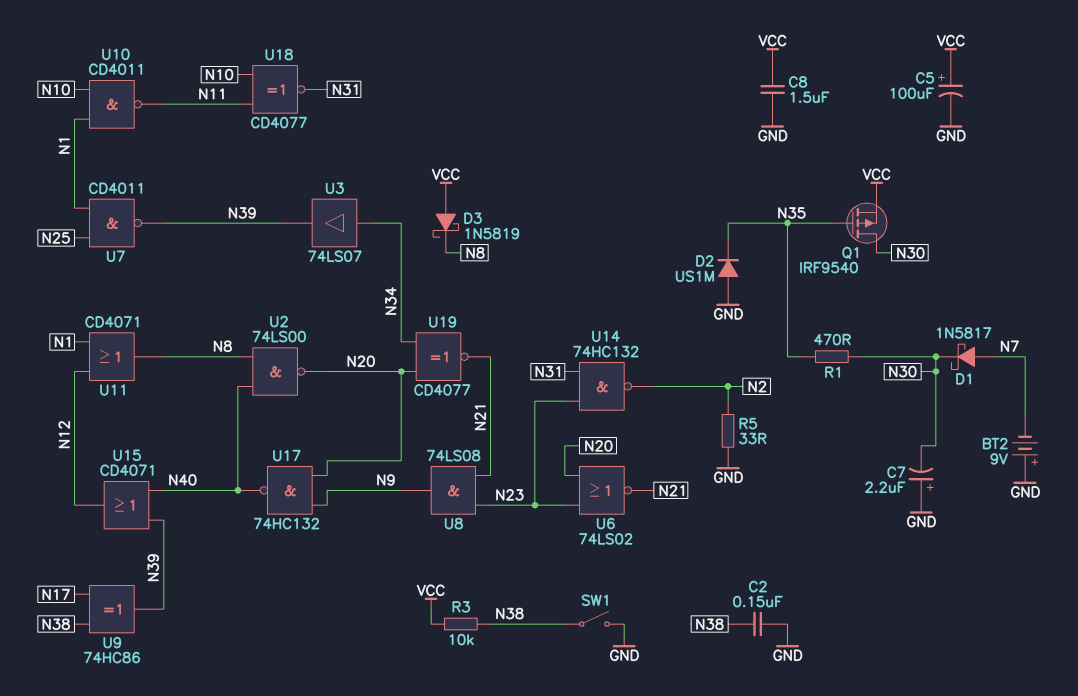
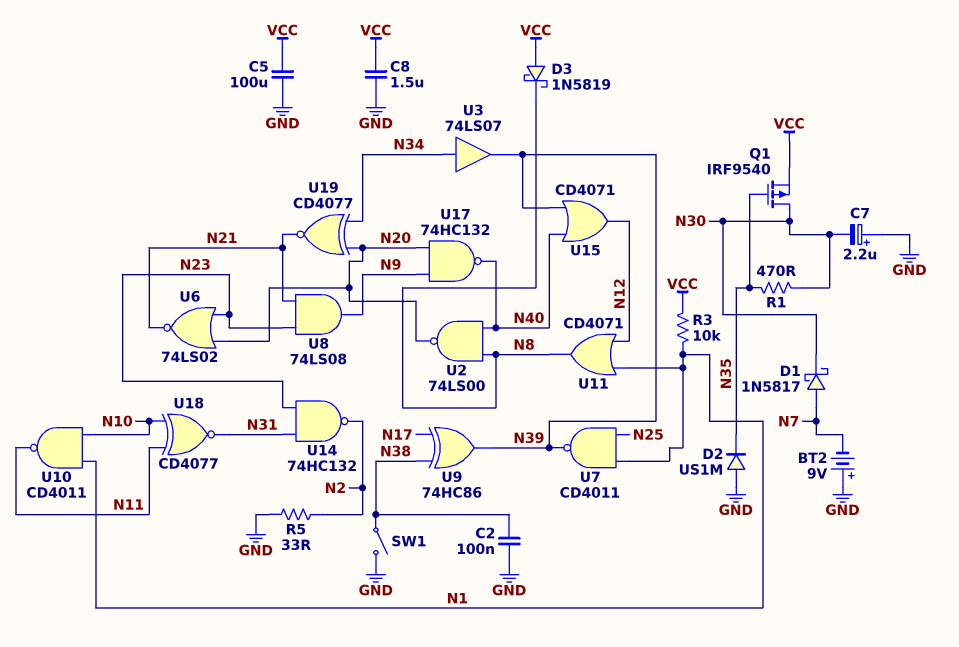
C2: 150nF (GND, N38) -> 100nF (GND, N38)
C5: 100uF (plus VCC, minus GND) -> 100uF (GND, VCC)
R3: 10k (N38, VCC) -> 10k (N1, VCC)

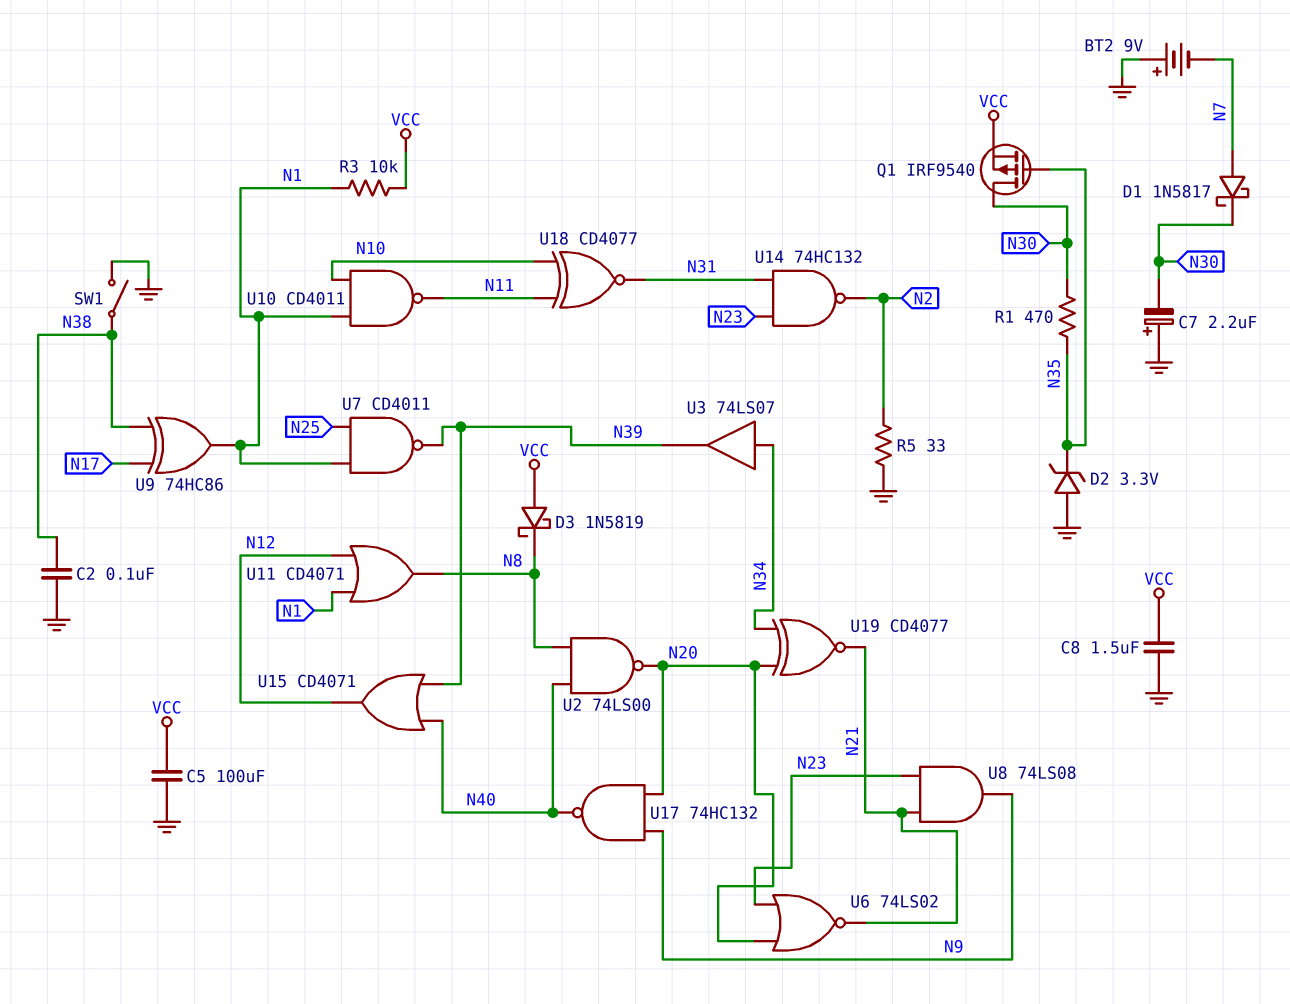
D2: diode US1M (A GND, K N35) -> zener 3.3V (A GND, K N35)
U9: XOR 74HC86 (in N17, in N38, out N39) -> XOR 74HC86 (in N17, in N38, out N1)

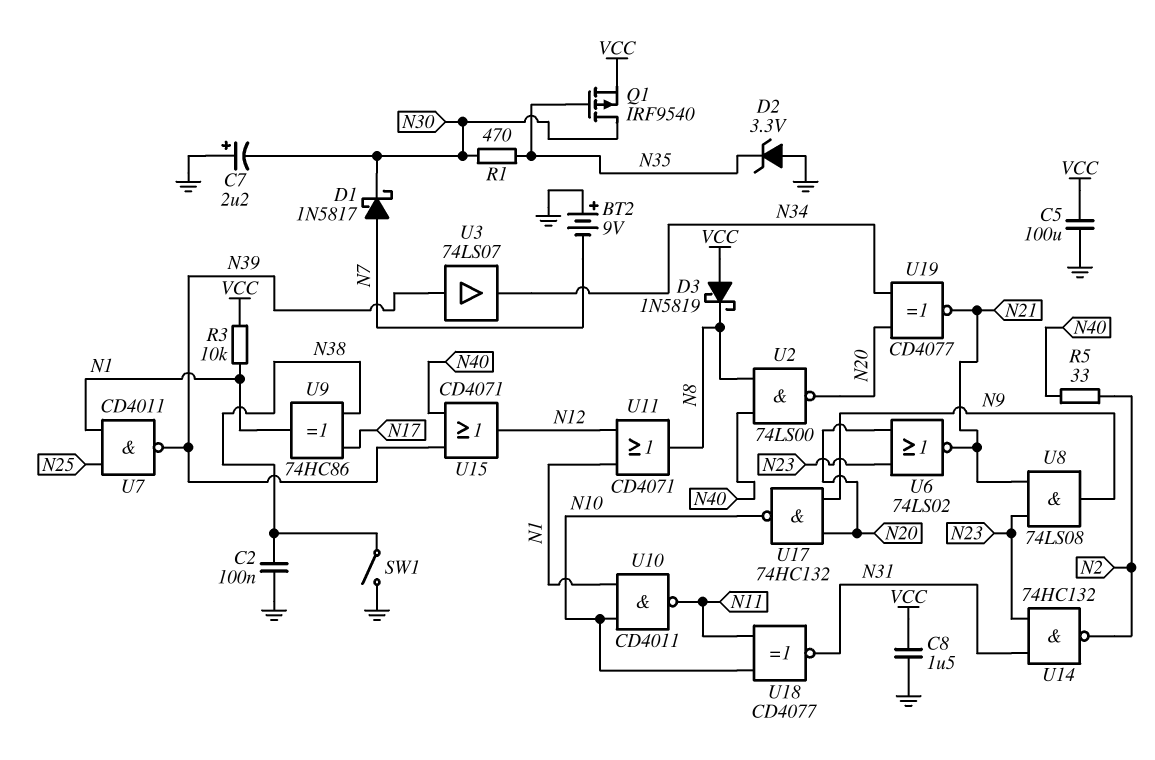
R5: 33 (GND, N2) -> 33 (N2, N40)
U3: buffer 74LS07 (in N34, out N39) -> buffer 74LS07 (in N39, out N34)
U17: NAND 74HC132 (in N9, in N20, out N40) -> NAND 74HC132 (in N9, in N20, out N10)

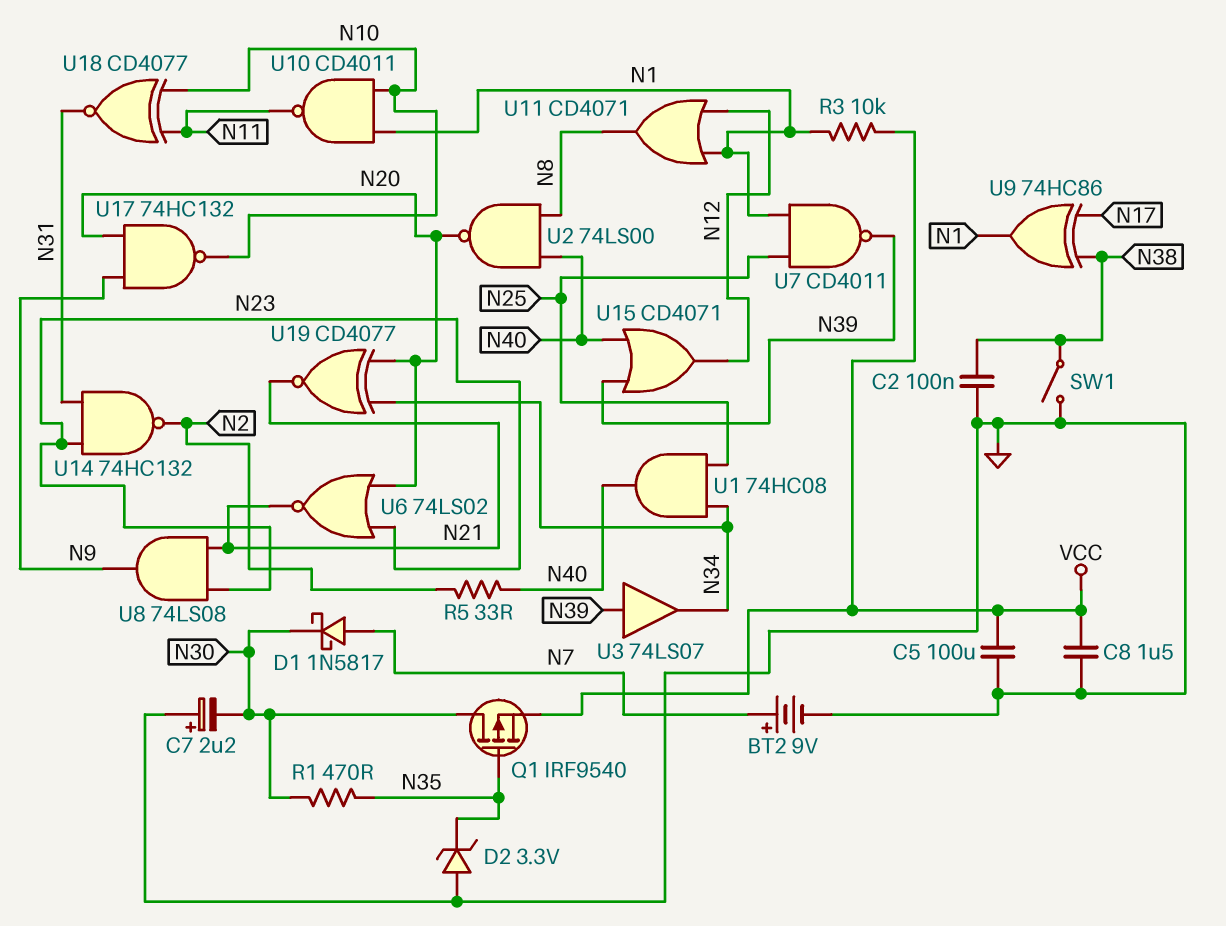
BT2: 9V (plus GND, minus N7) -> 9V (plus N7, minus GND)
D3: schottky 1N5819 (A VCC, K N8) -> none
U1: none -> AND 74HC08 (in N25, in N34, out N40)

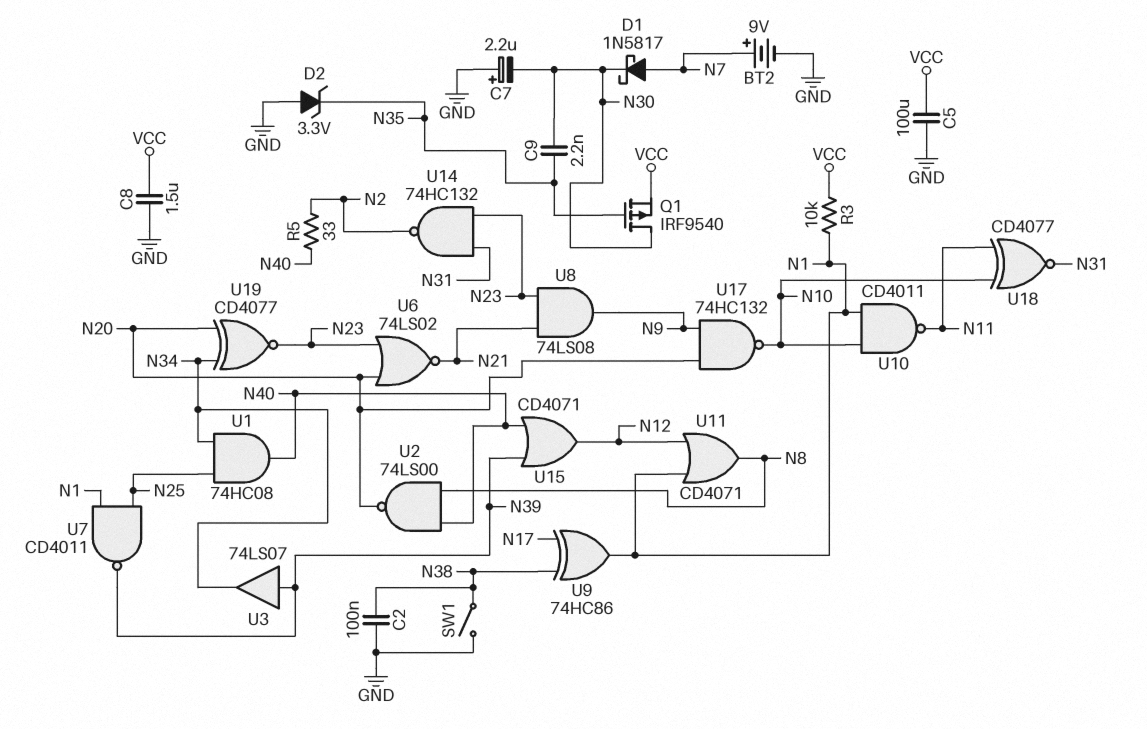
C9: none -> 2.2nF (N30, N35)
R1: 470 (N30, N35) -> none
U19: XNOR CD4077 (in N20, in N34, out N21) -> XNOR CD4077 (in N20, in N34, out N23)

